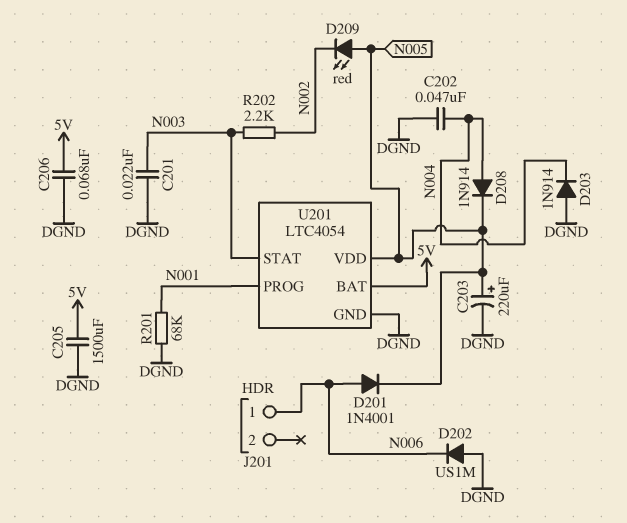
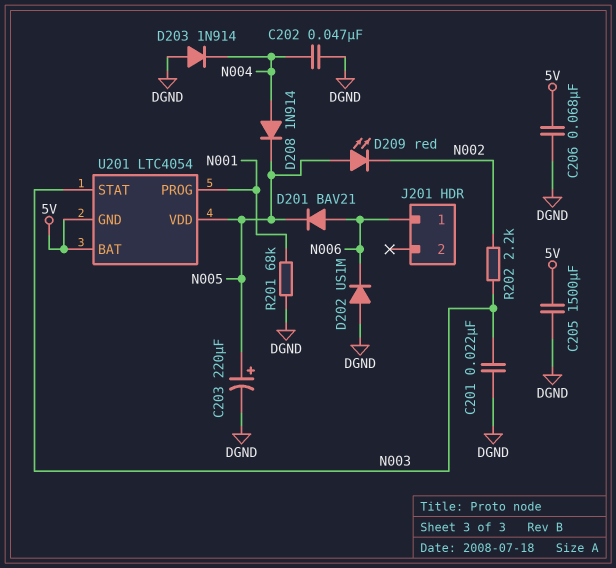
D201: diode 1N4001 (A N006, K N005) -> diode BAV21 (A N006, K N005)
U201 pin GND: DGND -> 5V

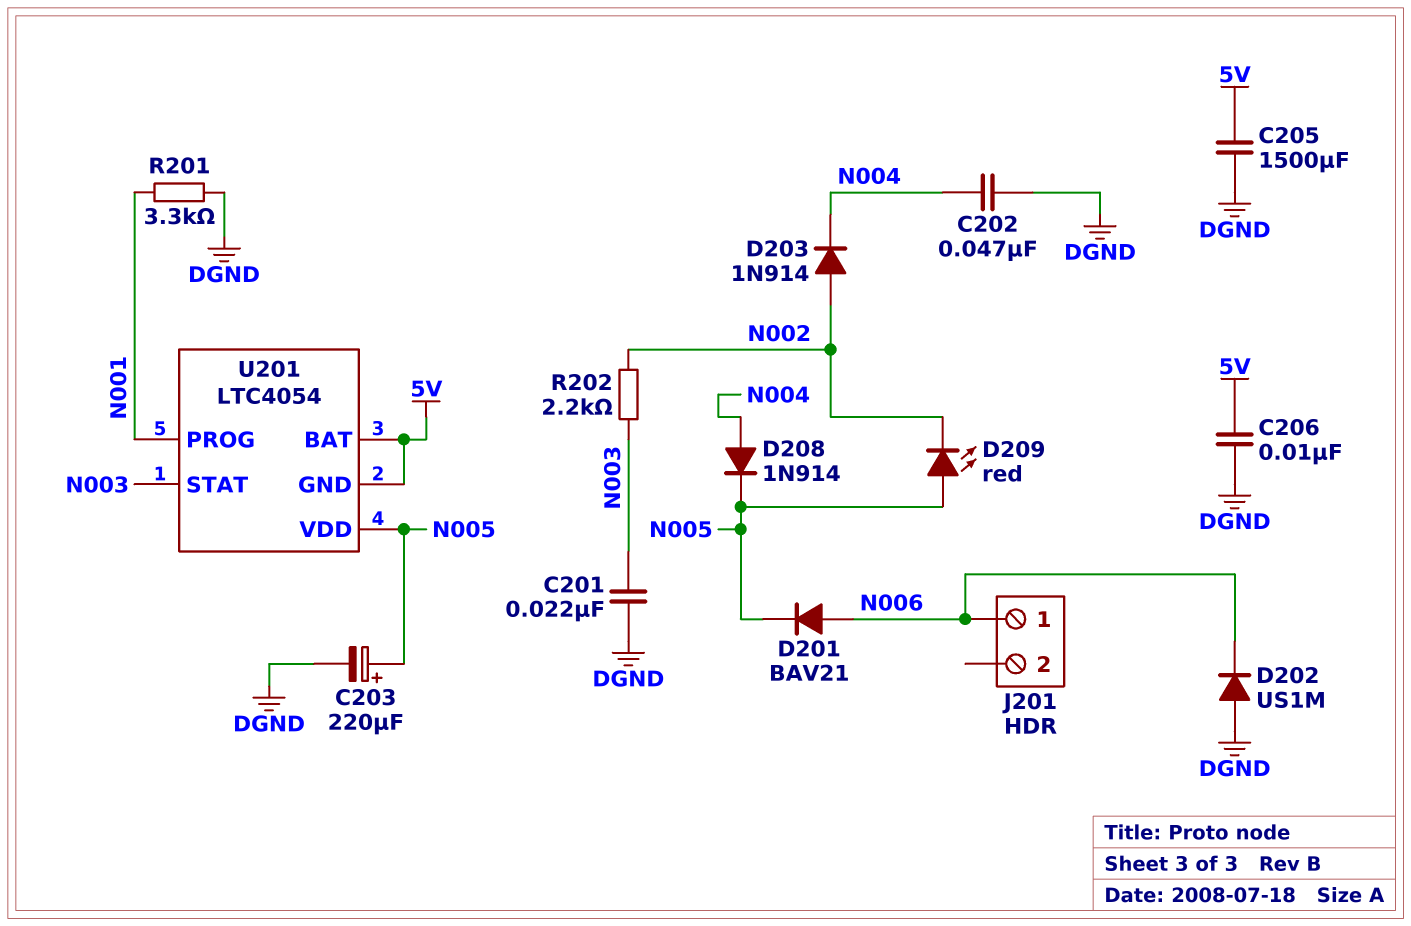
C206: 68nF (5V, DGND) -> 10nF (5V, DGND)
D203: diode 1N914 (A DGND, K N004) -> diode 1N914 (A N002, K N004)
R201: 68k (DGND, N001) -> 3.3k (DGND, N001)

